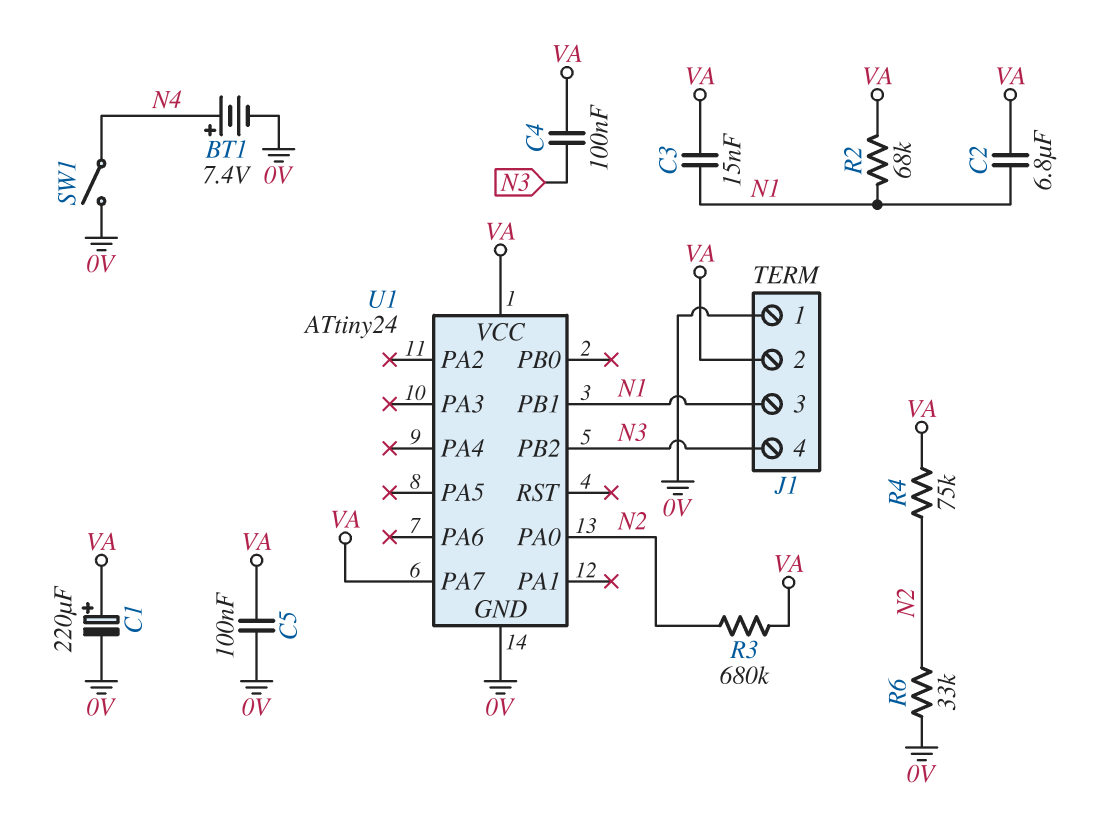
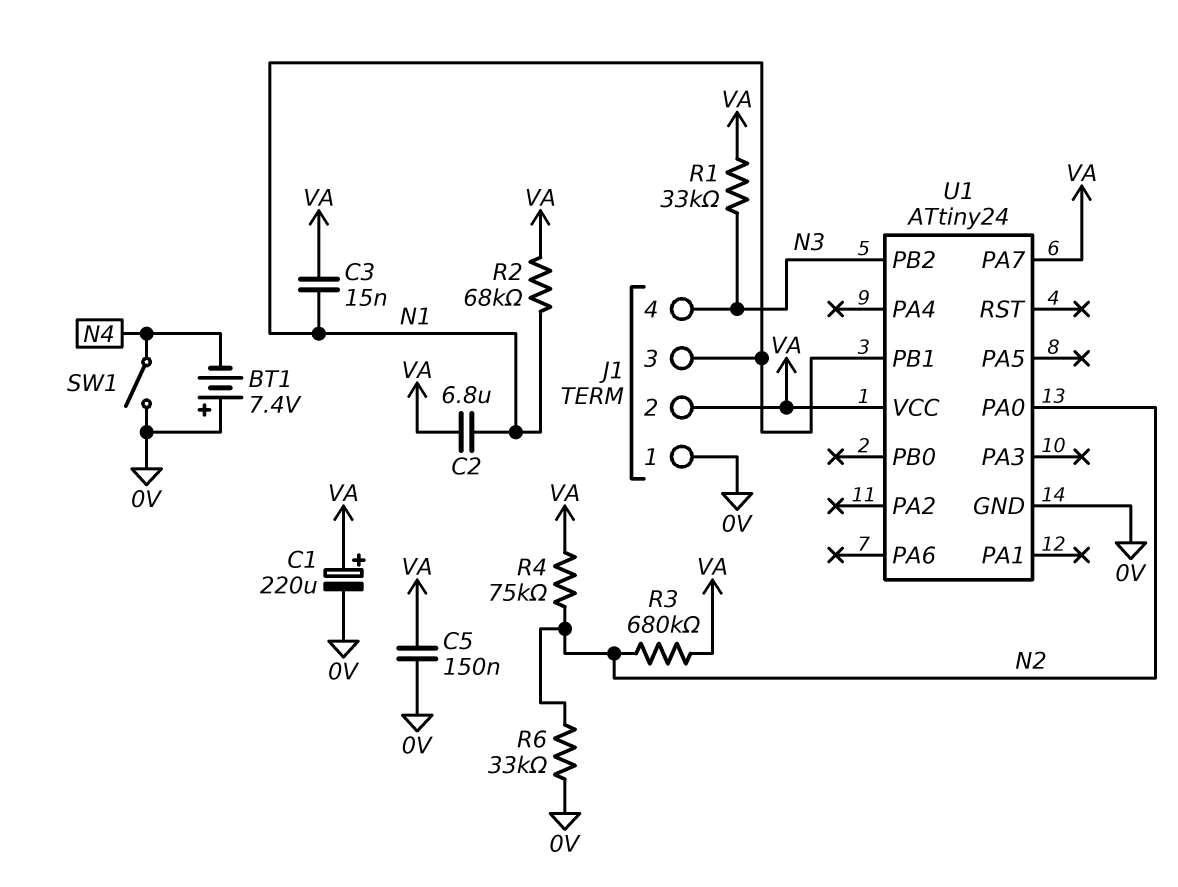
BT1: 7.4V (plus N4, minus 0V) -> 7.4V (plus 0V, minus N4)
C4: 100nF (N3, VA) -> none
C5: 100nF (0V, VA) -> 150nF (0V, VA)
R1: none -> 33k (N3, VA)

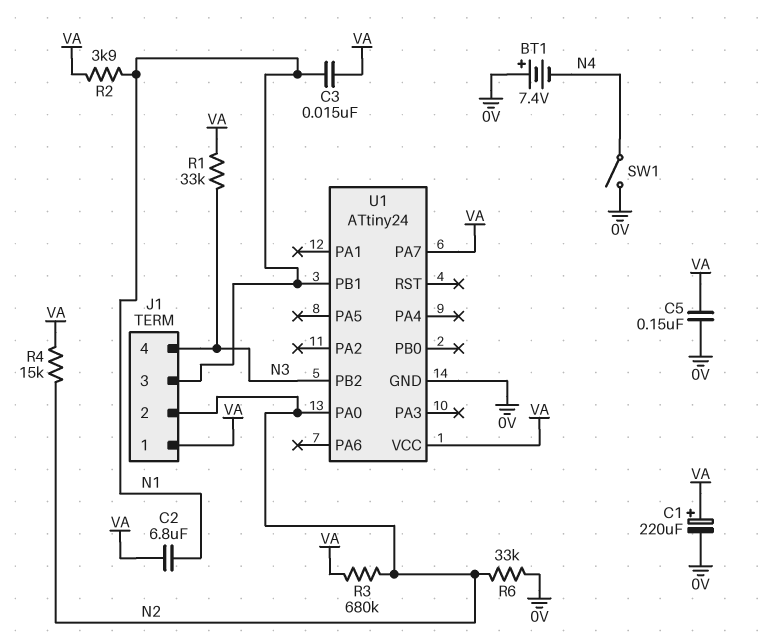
J1 pin 1: 0V -> VA
J1 pin 2: VA -> N2
R2: 68k (N1, VA) -> 3.9k (N1, VA)
R4: 75k (N2, VA) -> 15k (N2, VA)

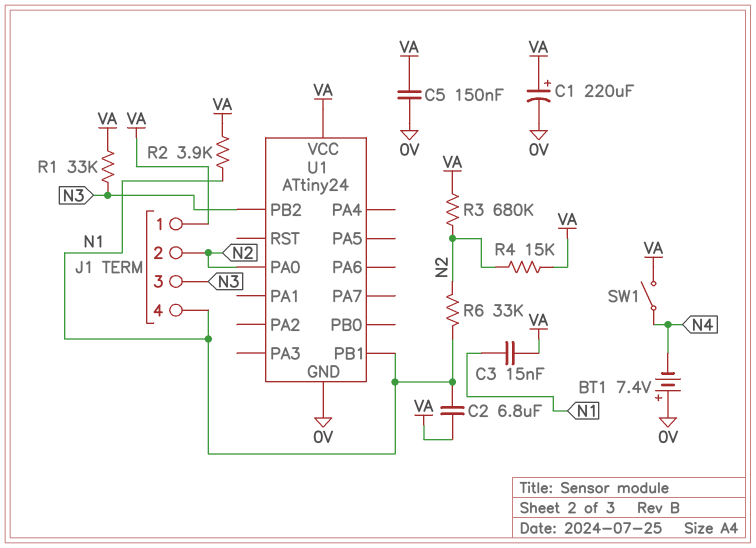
J1 pin 3: N1 -> N3
J1 pin 4: N3 -> N1
R6: 33k (0V, N2) -> 33k (N1, N2)
SW1: switch (0V, N4) -> switch (N4, VA)
U1 pin PA7: VA -> none

